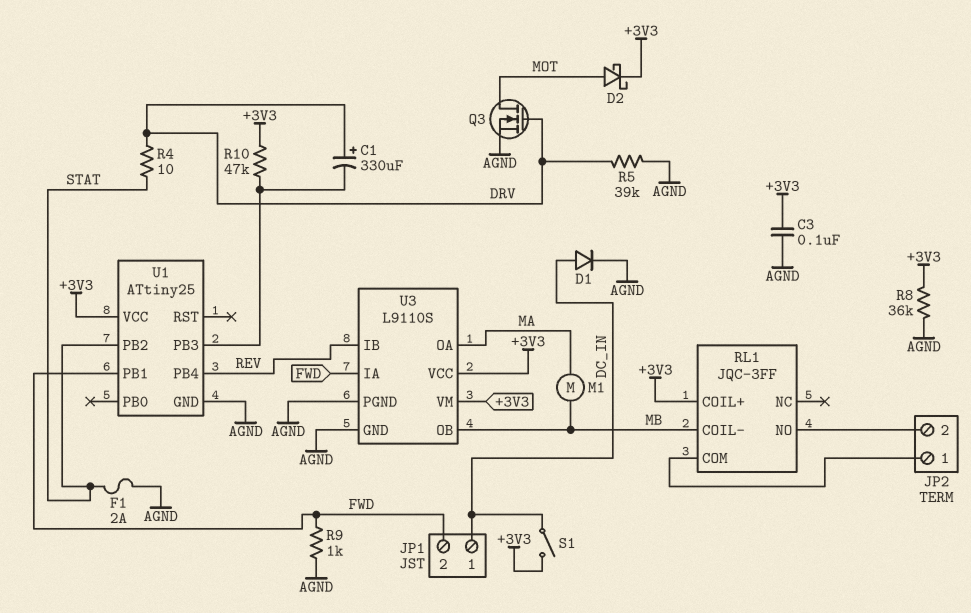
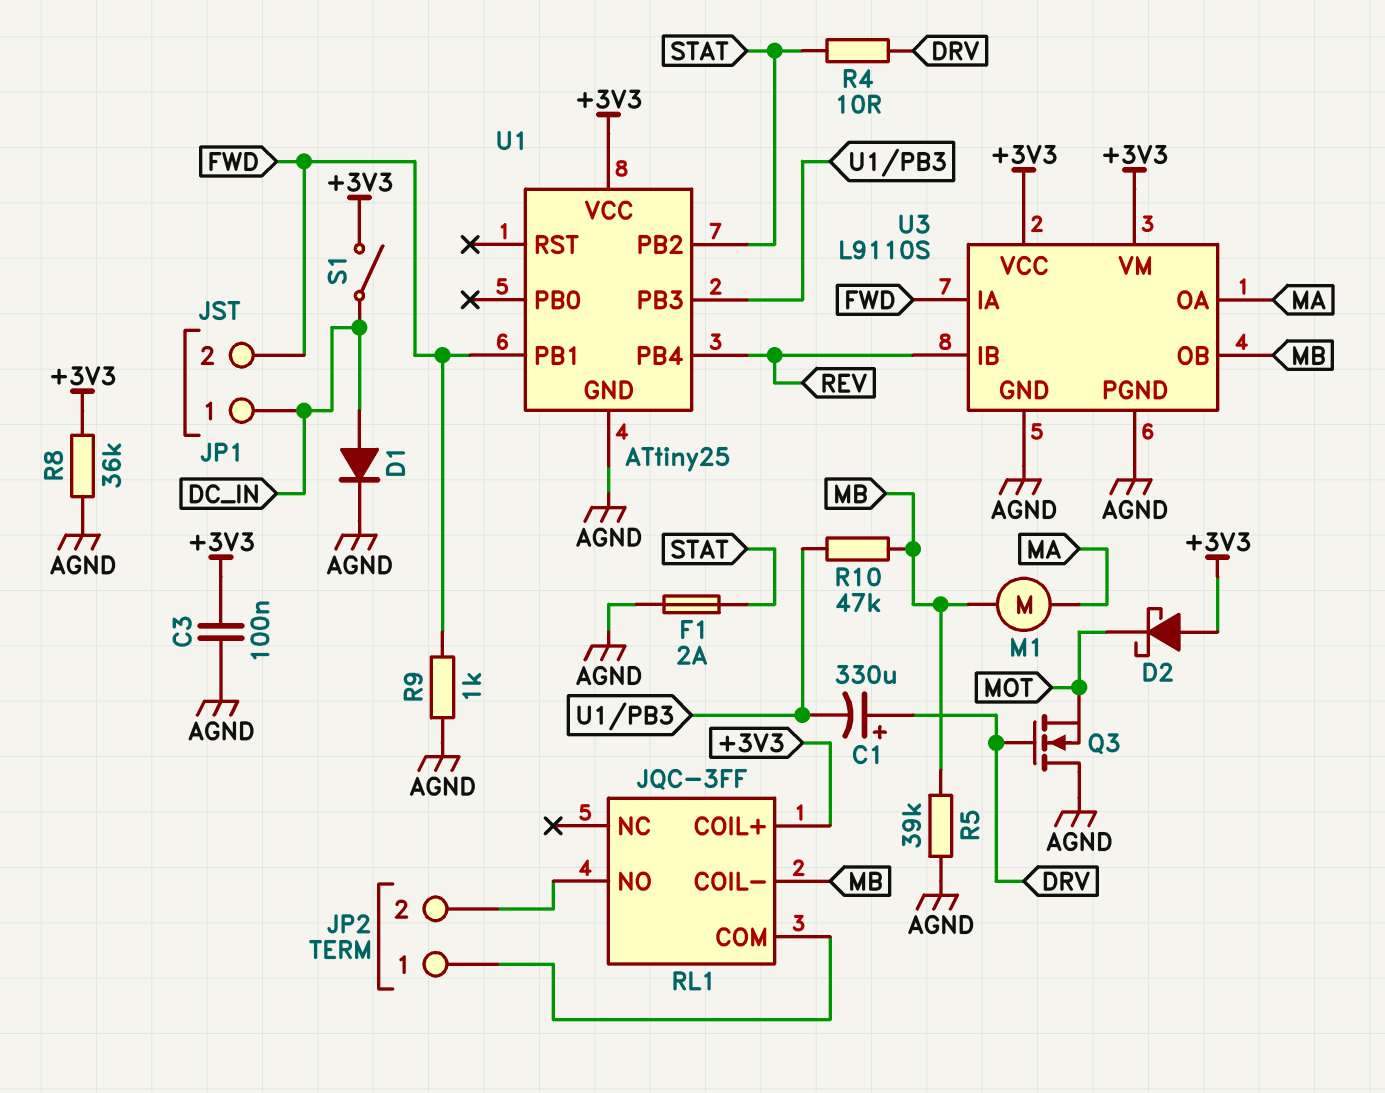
D2: schottky (A MOT, K +3V3) -> schottky (A +3V3, K MOT)
Q3: NMOS (G DRV, D MOT, S AGND) -> NMOS (G DRV, D AGND, S MOT)
R5: 39k (AGND, DRV) -> 39k (AGND, MB)
R10: 47k (+3V3, U1/PB3) -> 47k (MB, U1/PB3)

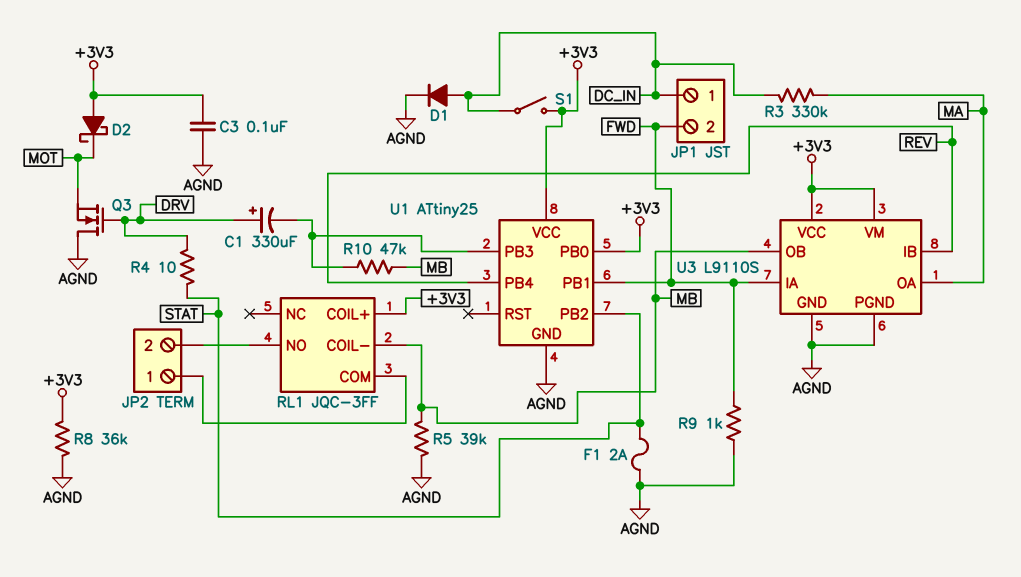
M1: motor (MA, MB) -> none
R3: none -> 330k (DC_IN, MA)
U1 pin PB0: none -> +3V3

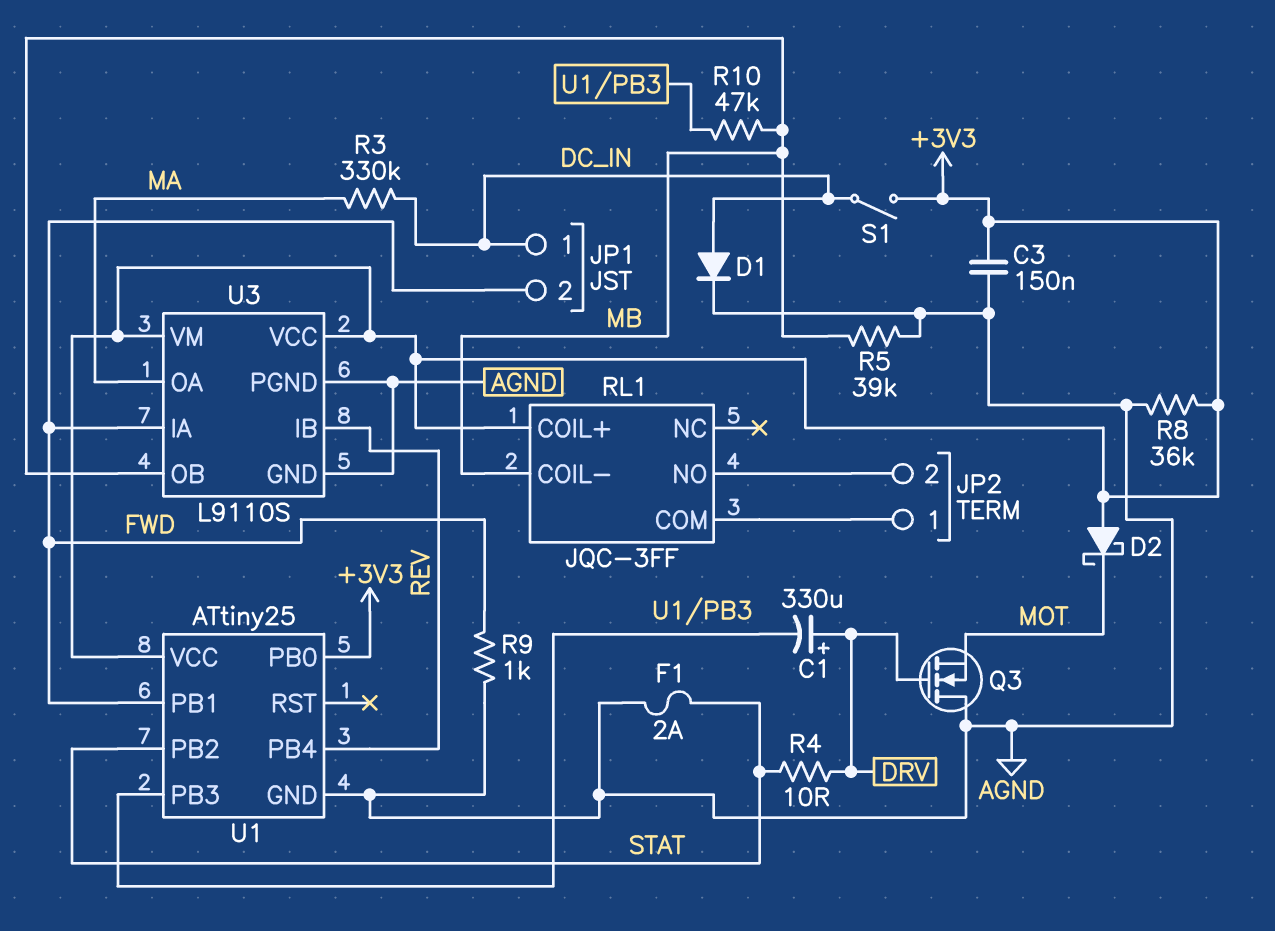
C3: 100nF (+3V3, AGND) -> 150nF (+3V3, AGND)

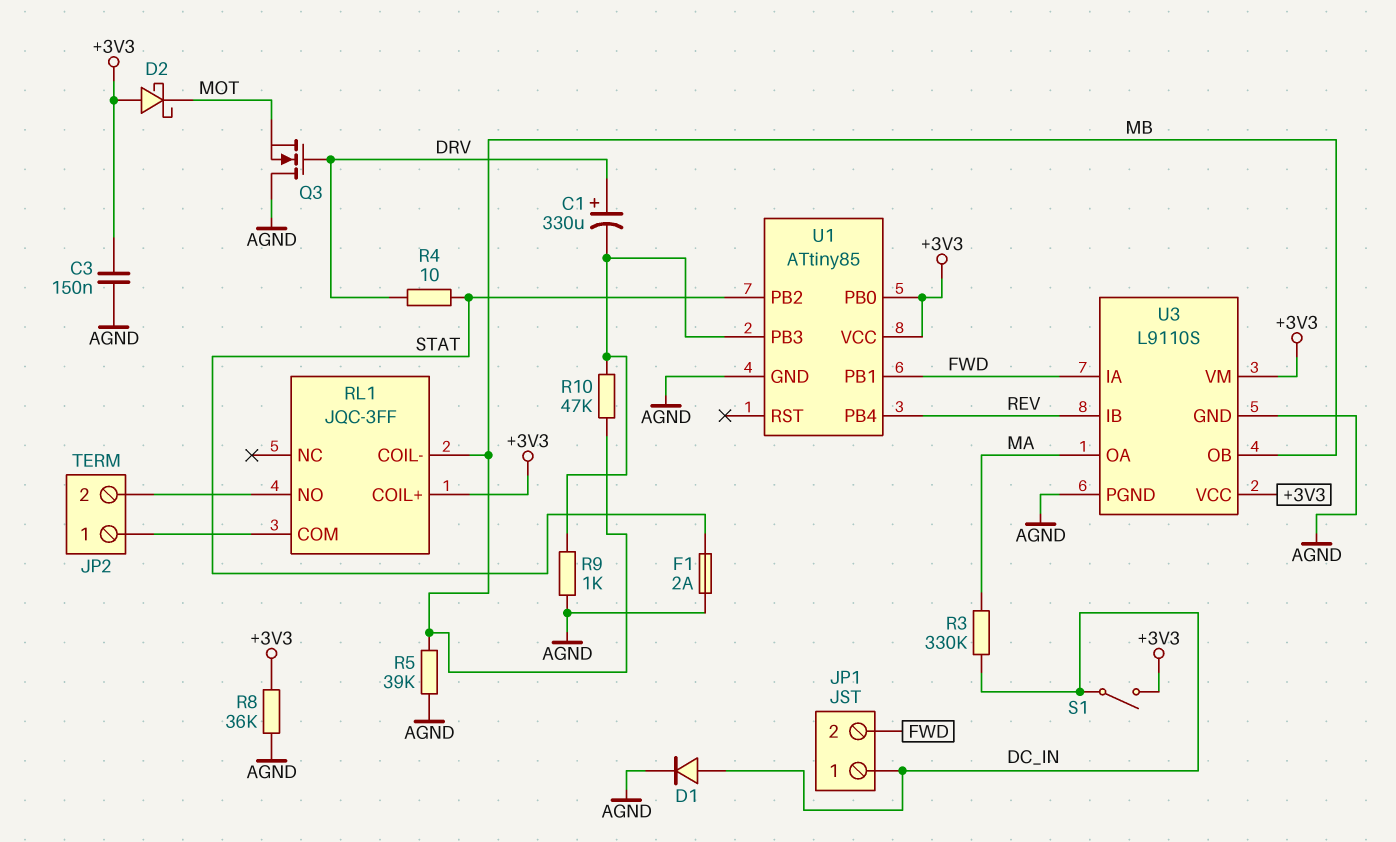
R9: 1k (AGND, FWD) -> 1k (AGND, U1/PB3)
U1: ATtiny25 -> ATtiny85

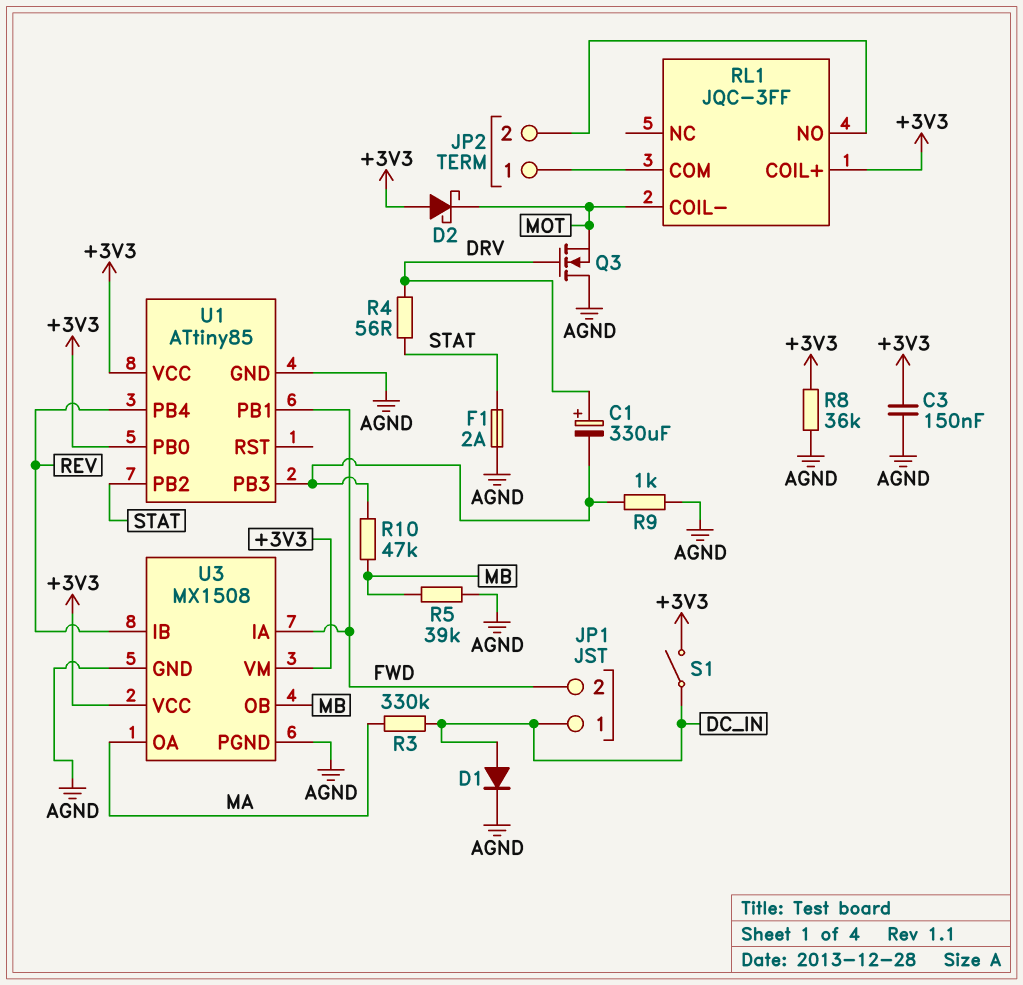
R4: 10 (DRV, STAT) -> 56 (DRV, STAT)
RL1 pin COIL-: MB -> MOT
U3: L9110S -> MX1508

